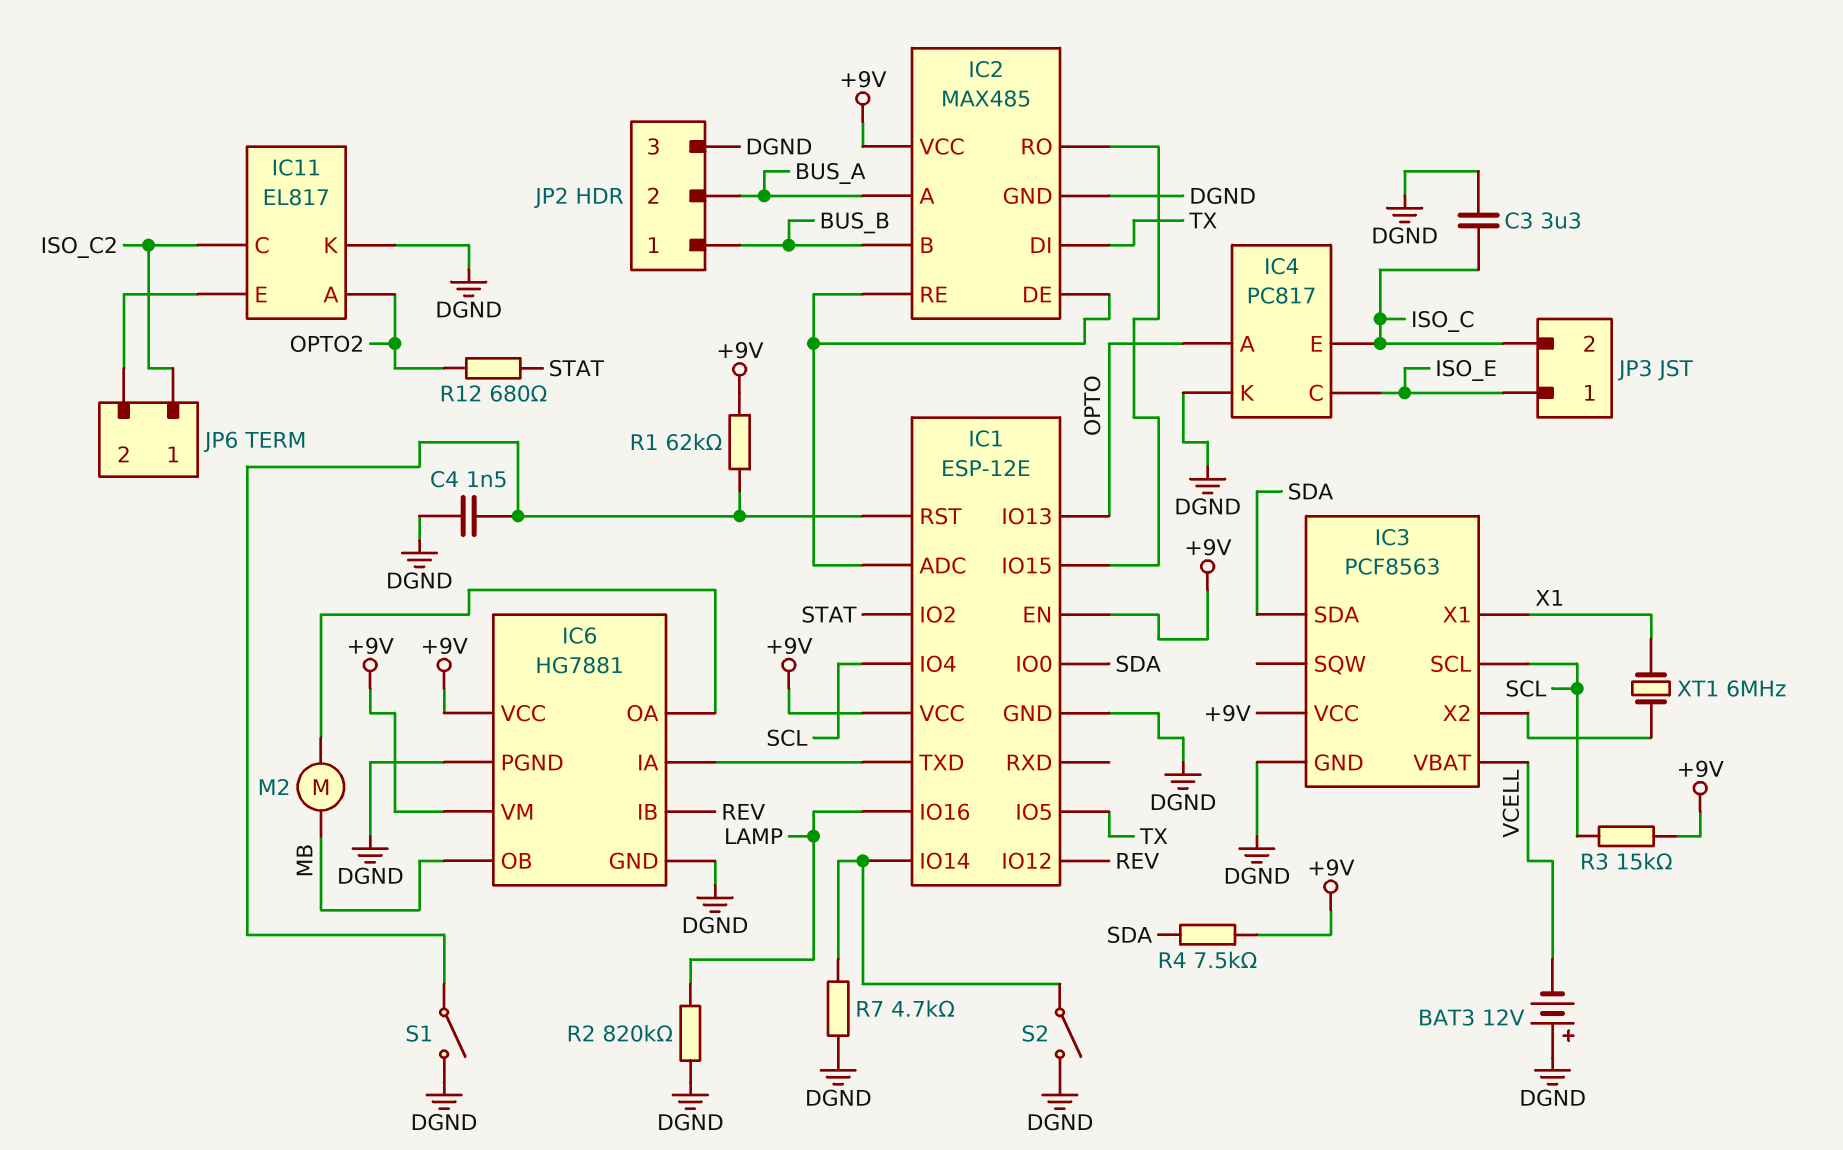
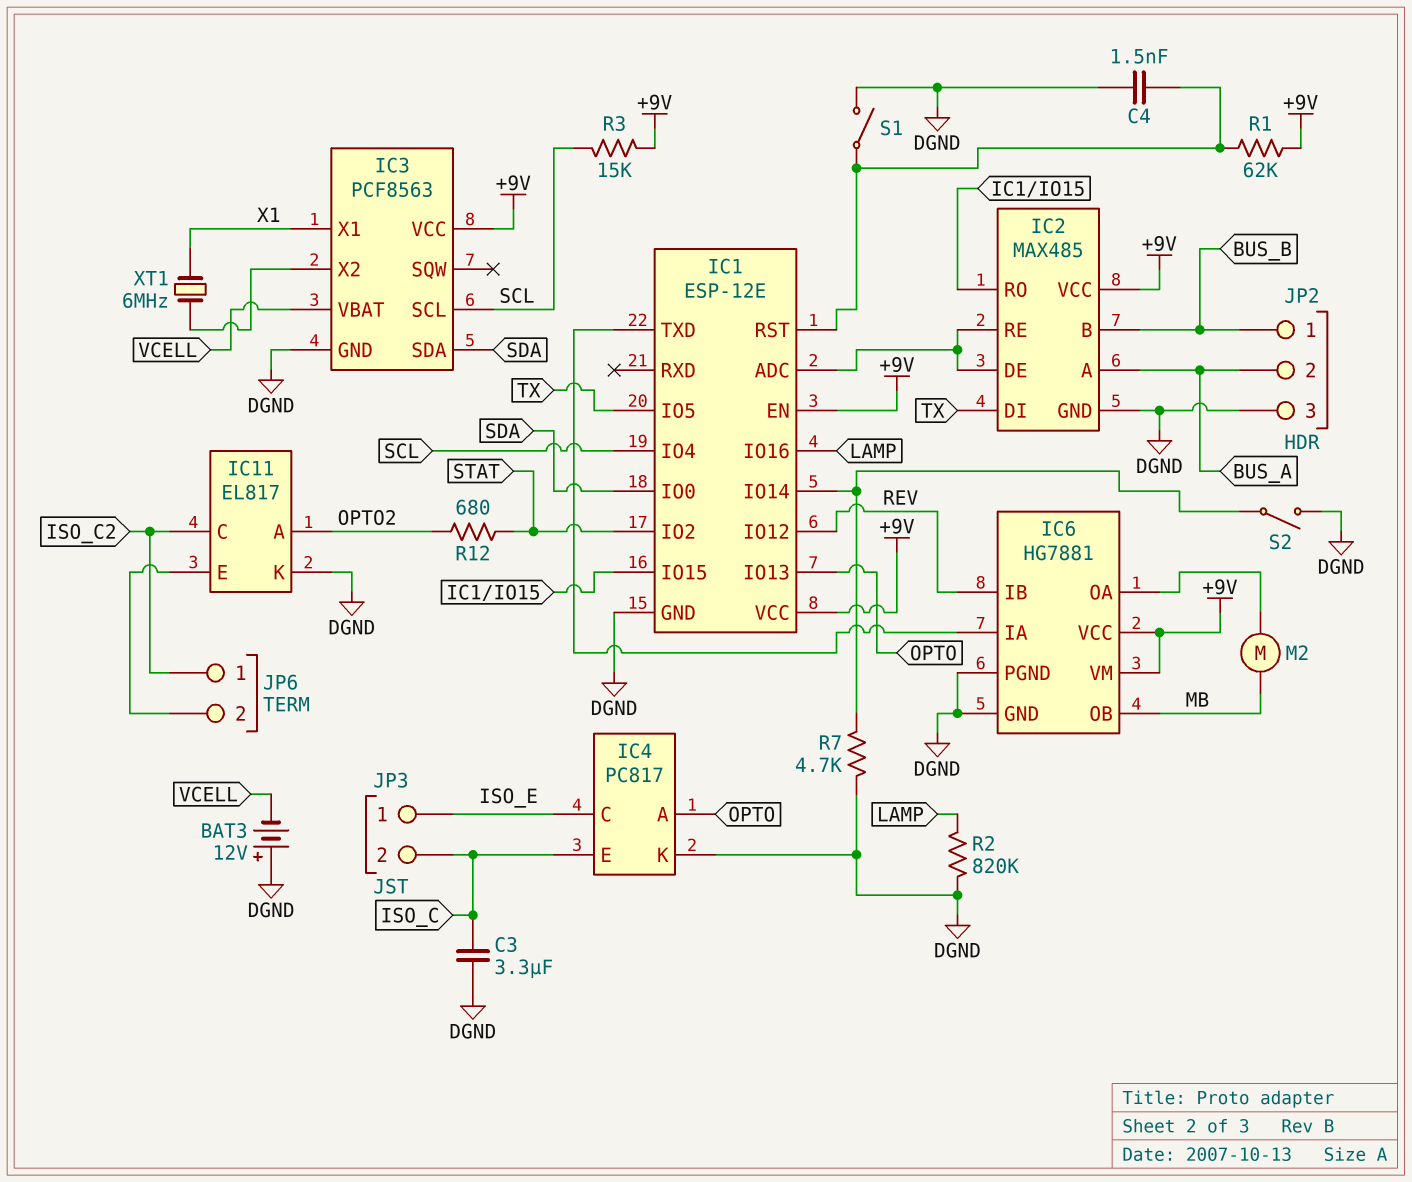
R4: 7.5k (+9V, SDA) -> none

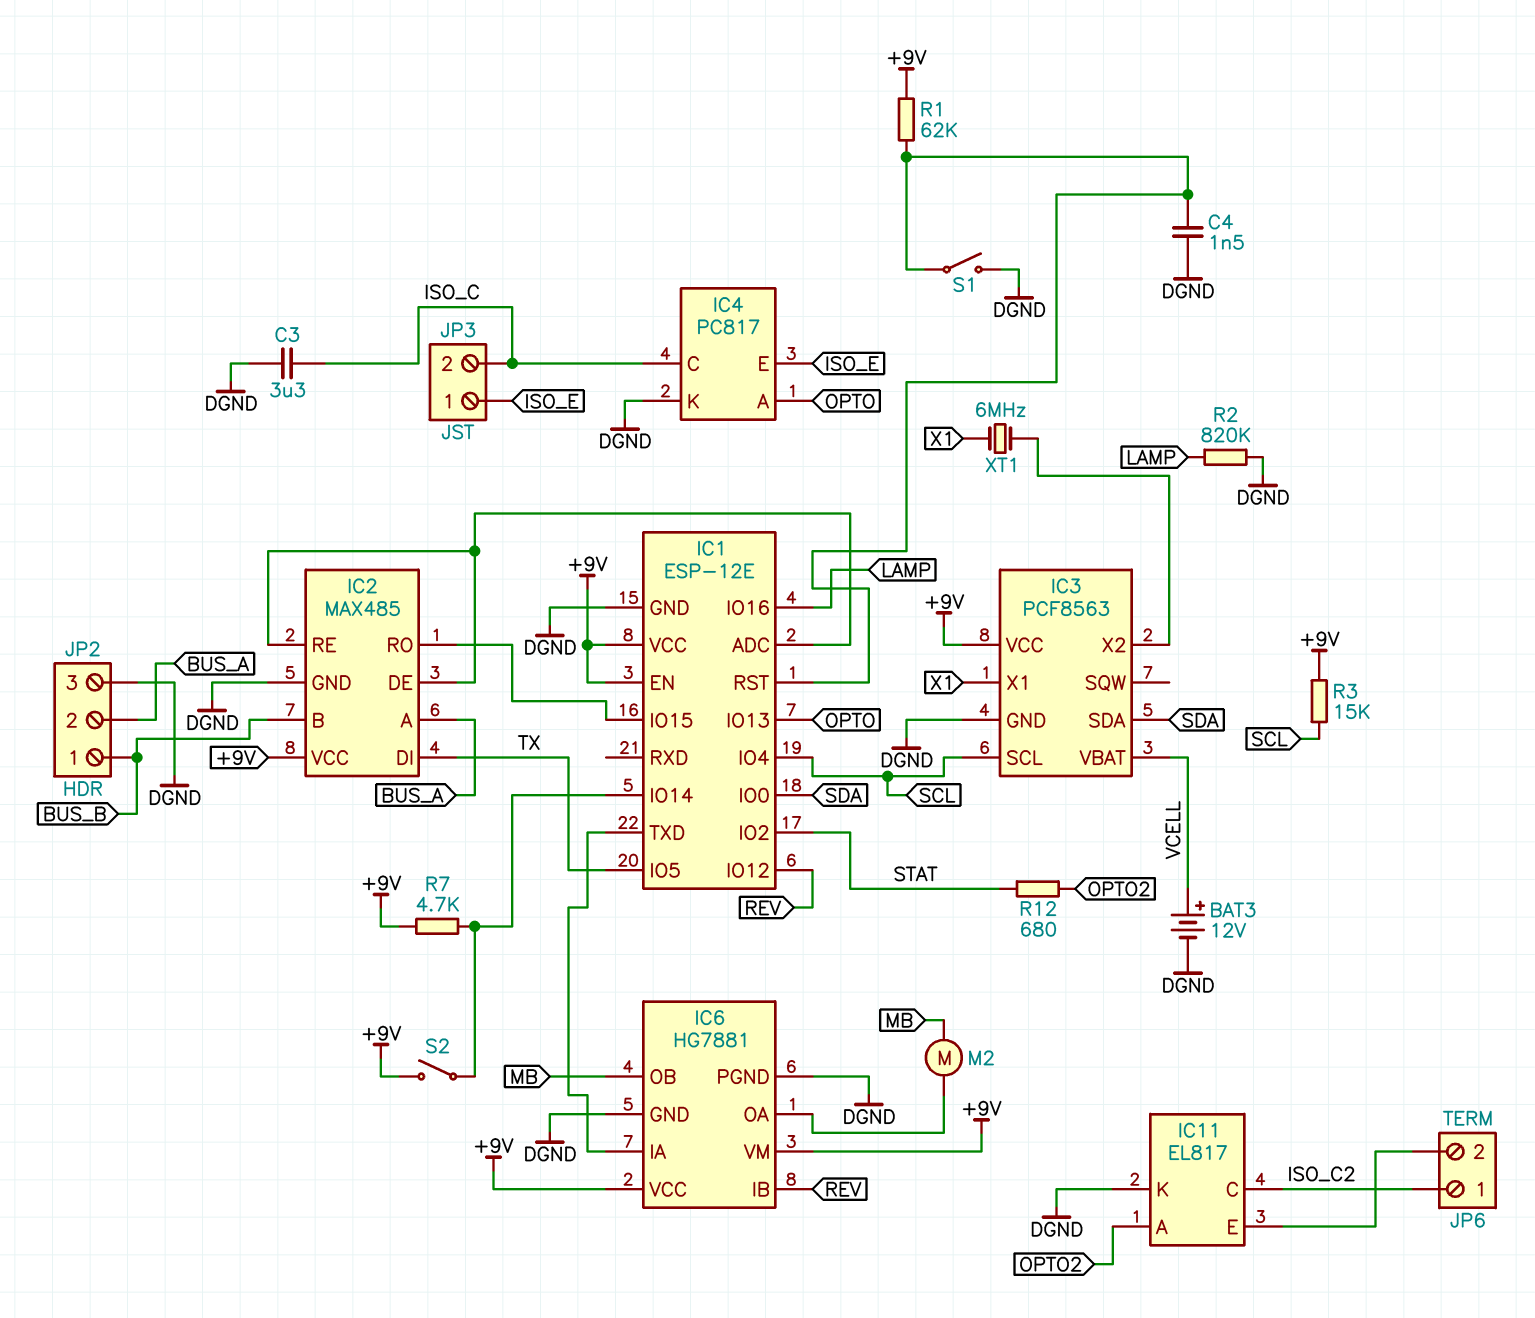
BAT3: 12V (plus DGND, minus VCELL) -> 12V (plus VCELL, minus DGND)
IC4 pin C: ISO_E -> ISO_C
IC4 pin E: ISO_C -> ISO_E
R7: 4.7k (DGND, IC1/IO14) -> 4.7k (+9V, IC1/IO14)
S2: switch (DGND, IC1/IO14) -> switch (+9V, IC1/IO14)

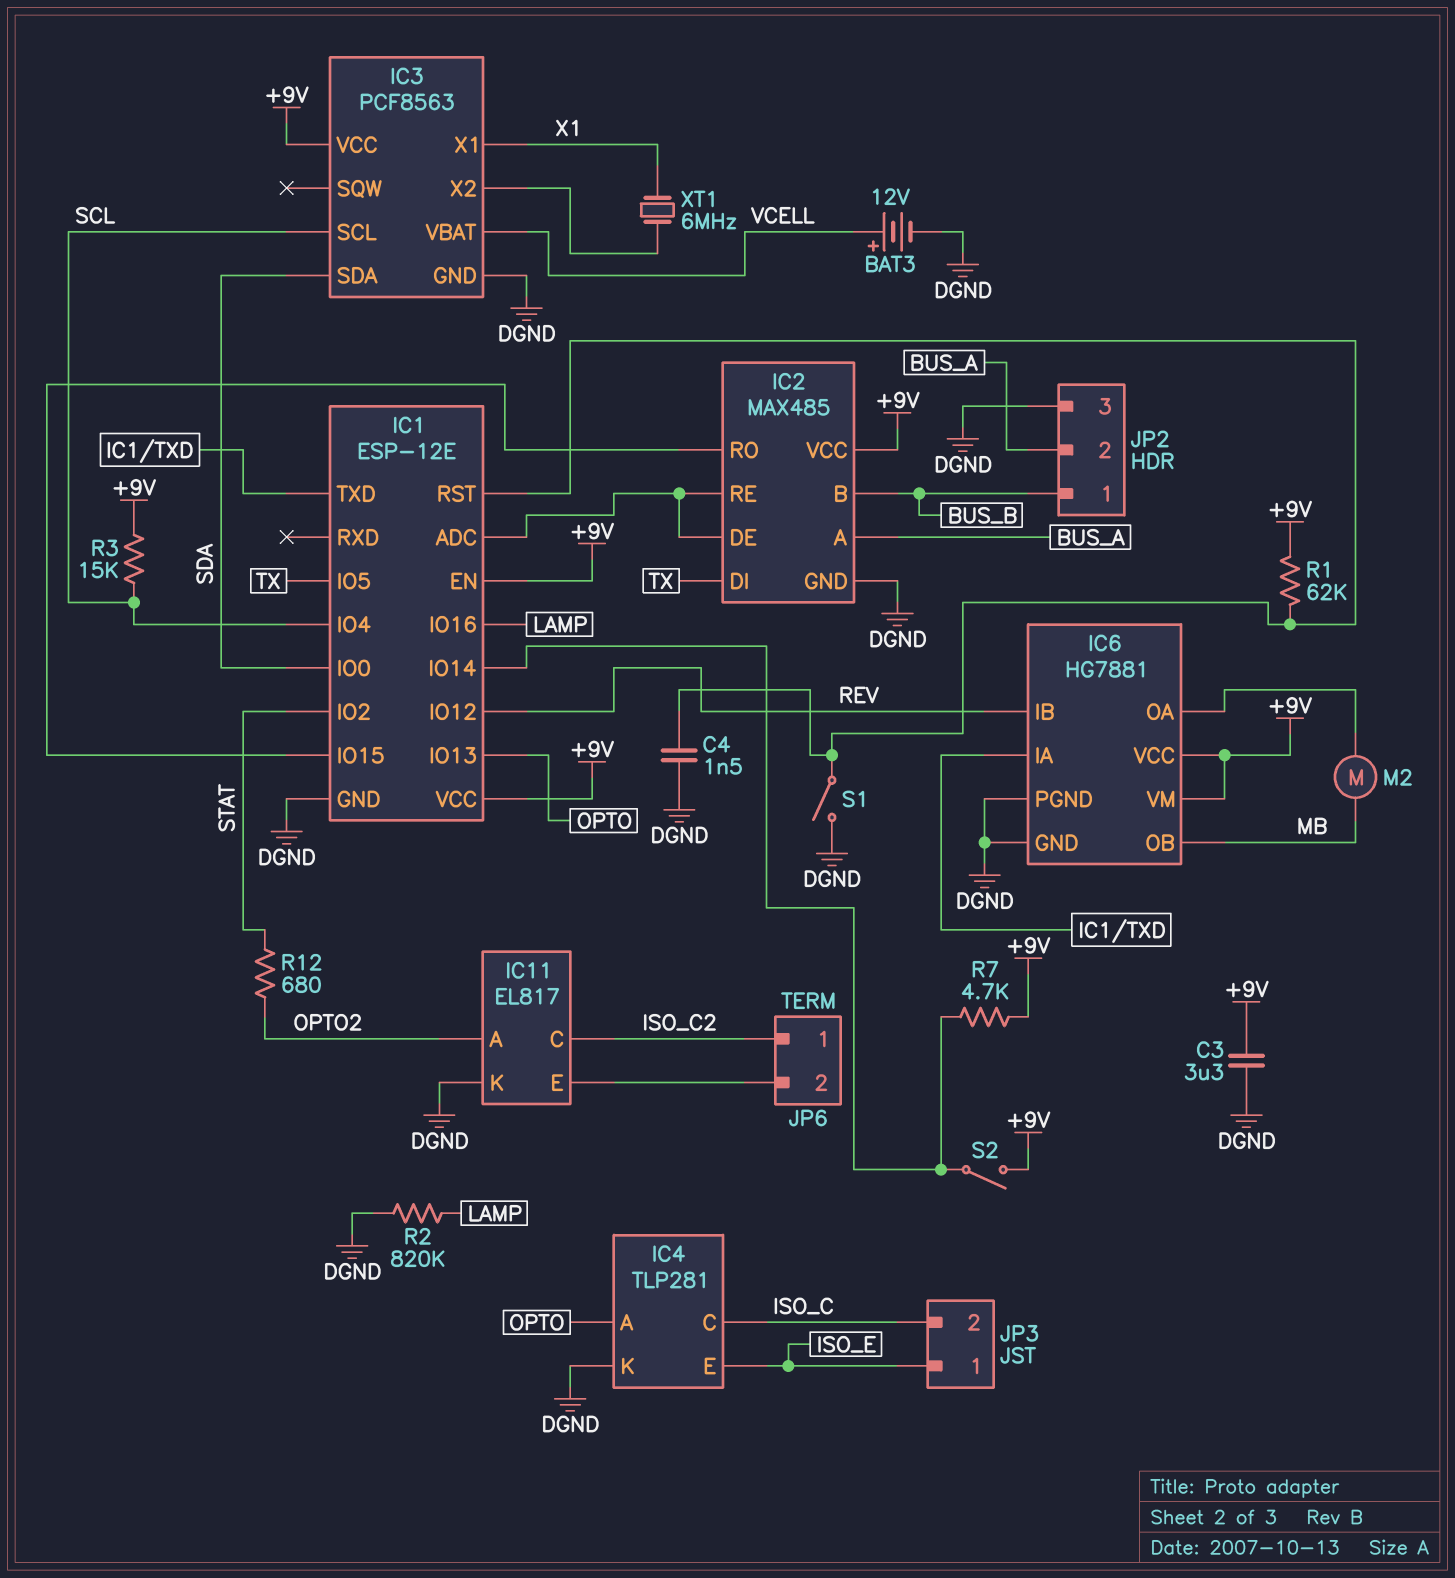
C3: 3.3uF (DGND, ISO_C) -> 3.3uF (+9V, DGND)
IC4: PC817 -> TLP281

